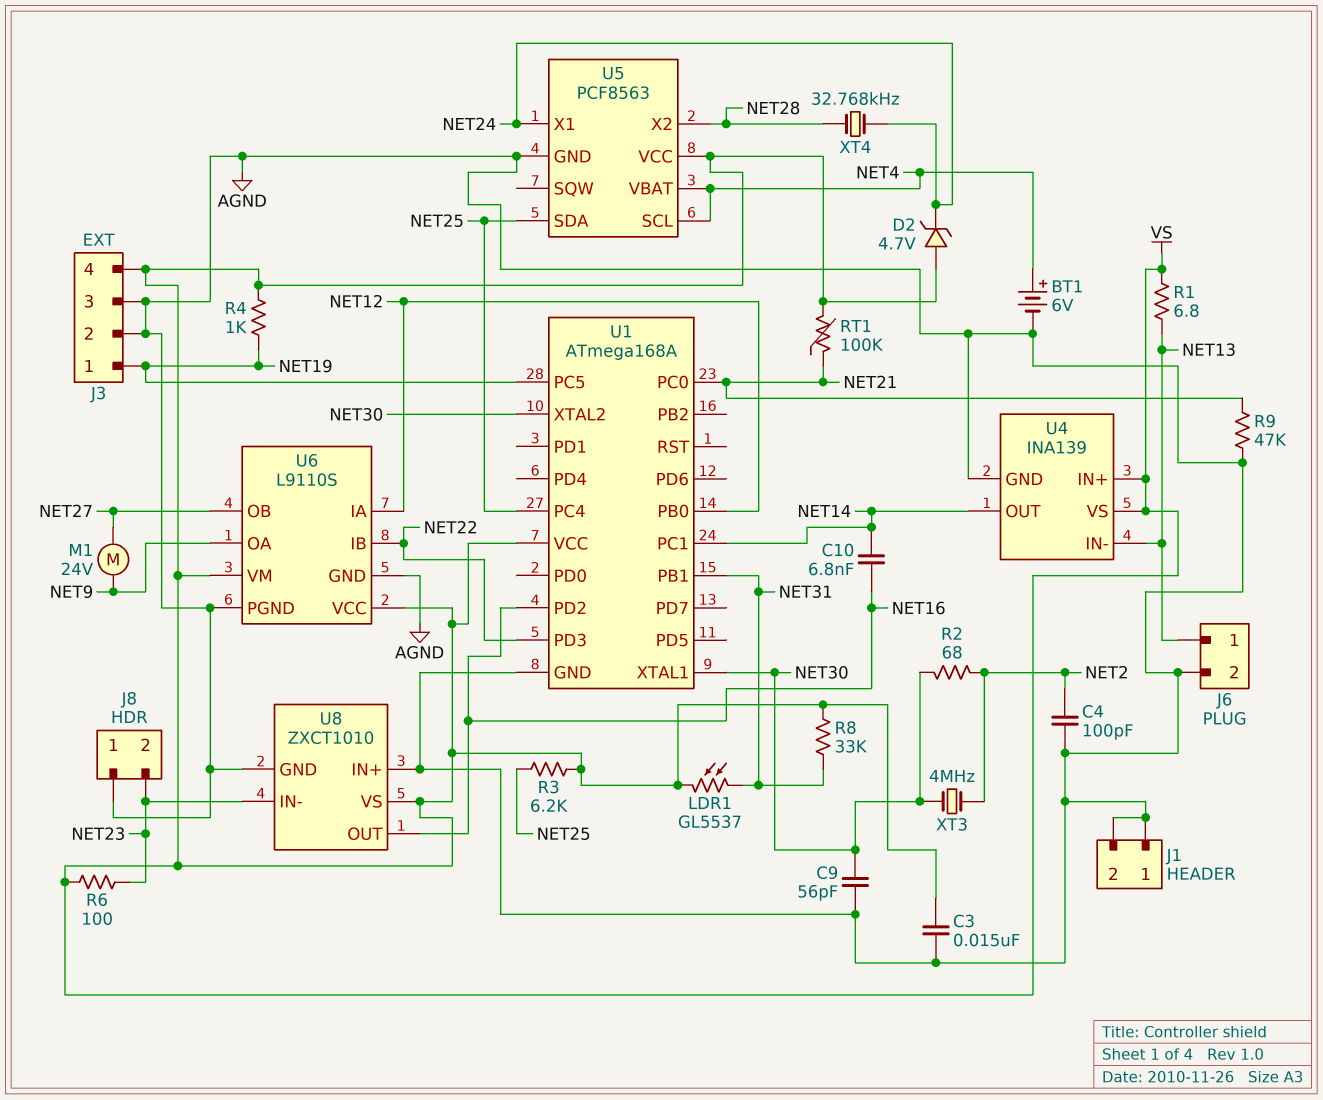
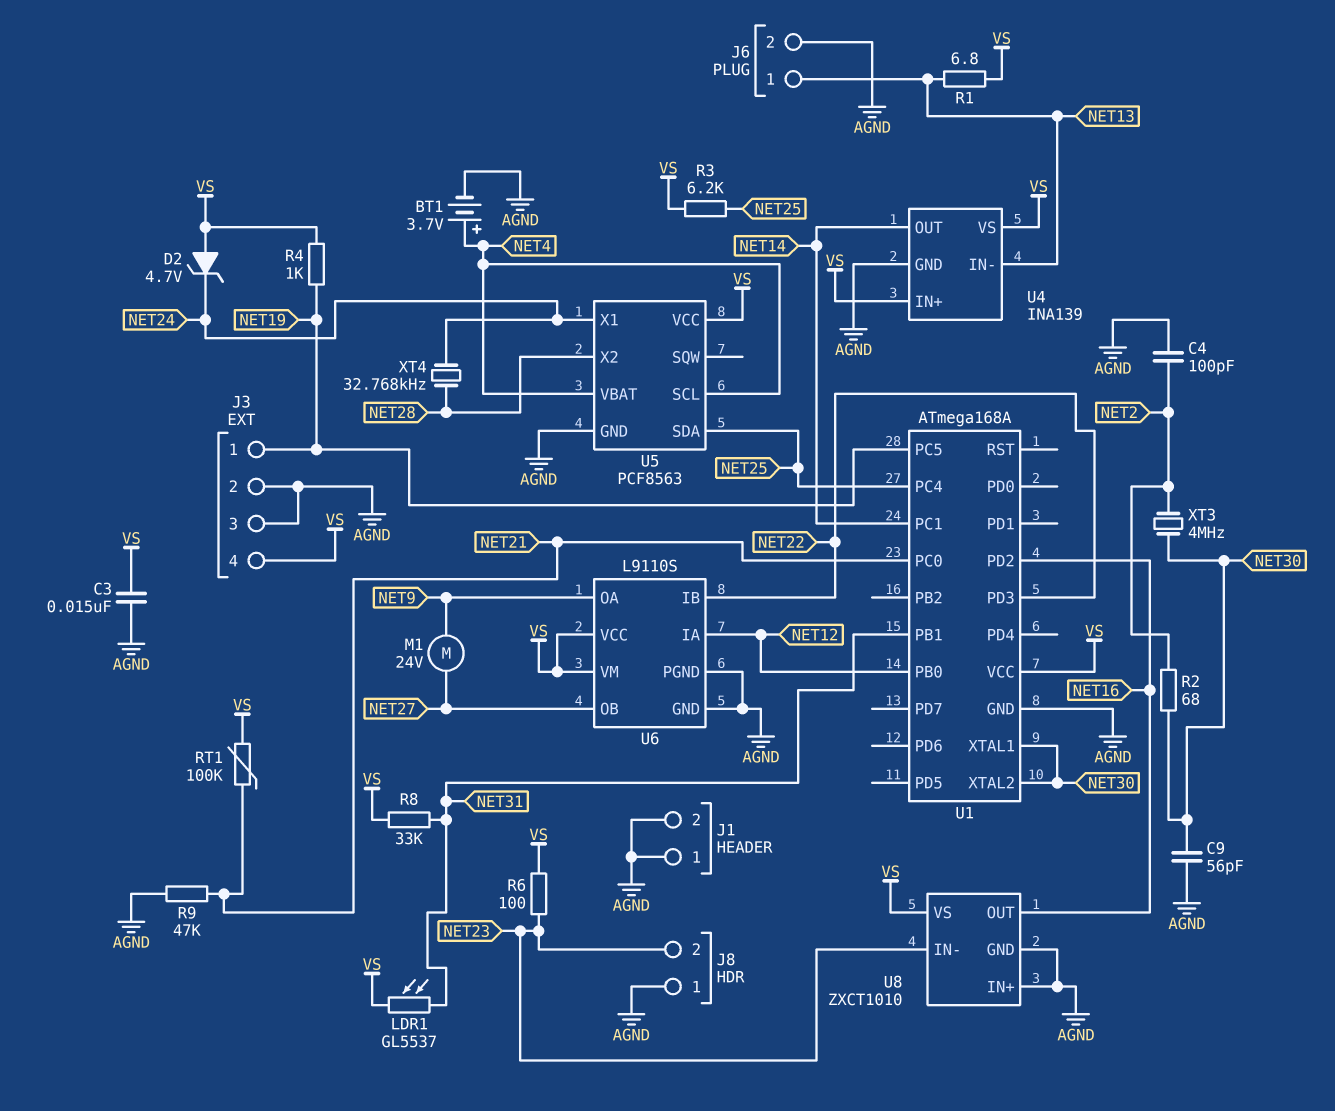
BT1: 6V (plus NET4, minus AGND) -> 3.7V (plus NET4, minus AGND)
C10: 6.8nF (NET14, NET16) -> none

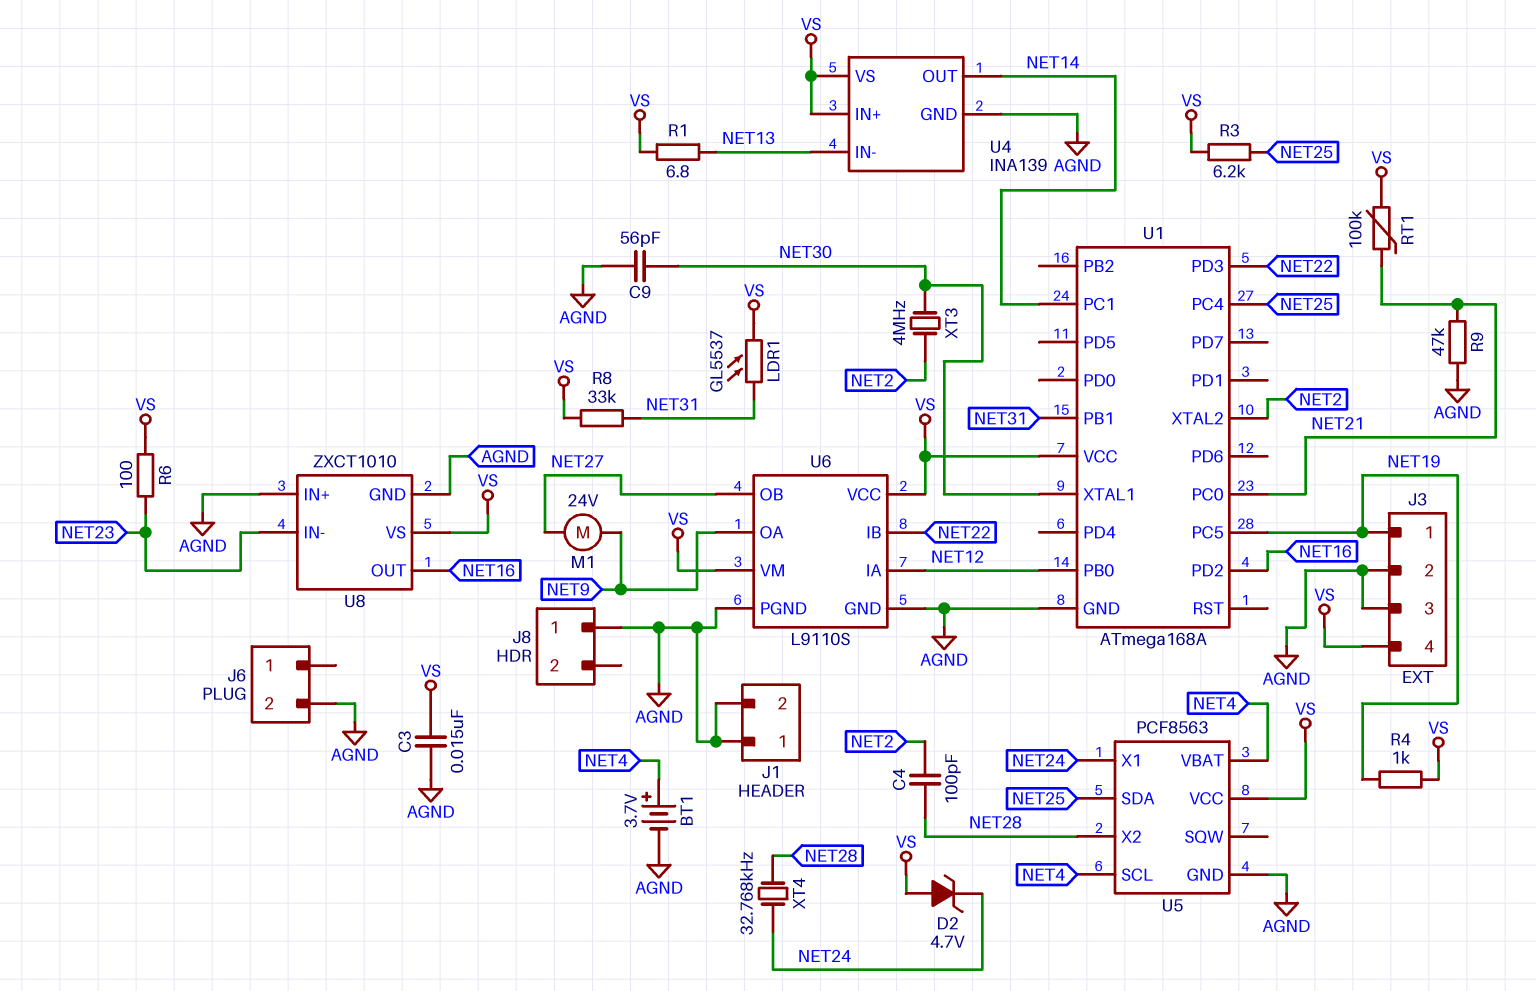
C4: 100pF (AGND, NET2) -> 100pF (NET2, NET28)
J6 pin 1: NET13 -> none
J8 pin 2: NET23 -> none
R2: 68 (NET2, NET30) -> none
U1 pin XTAL2: NET30 -> NET2

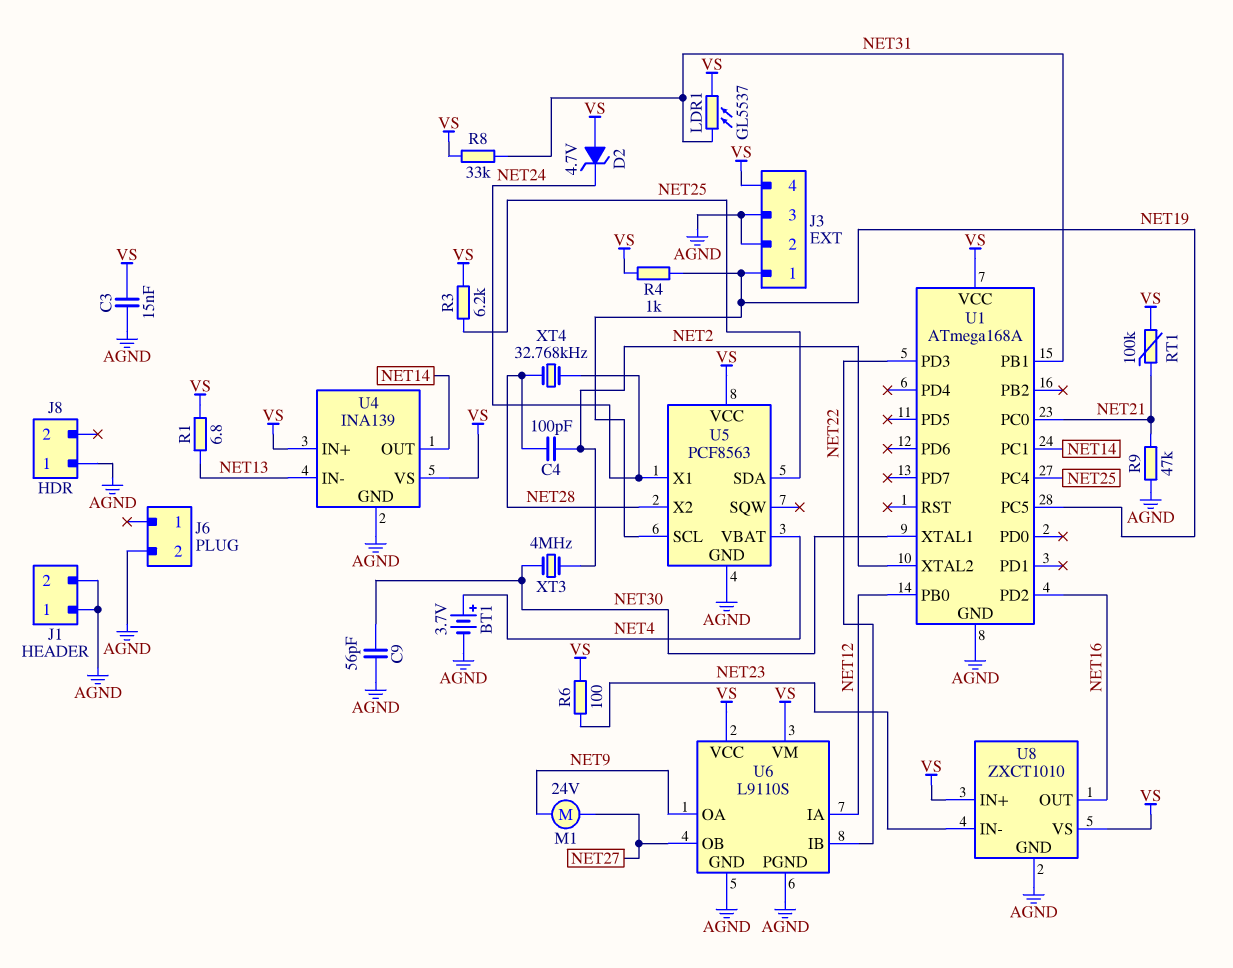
U5 pin SCL: NET4 -> NET19
U8 pin IN+: AGND -> VS

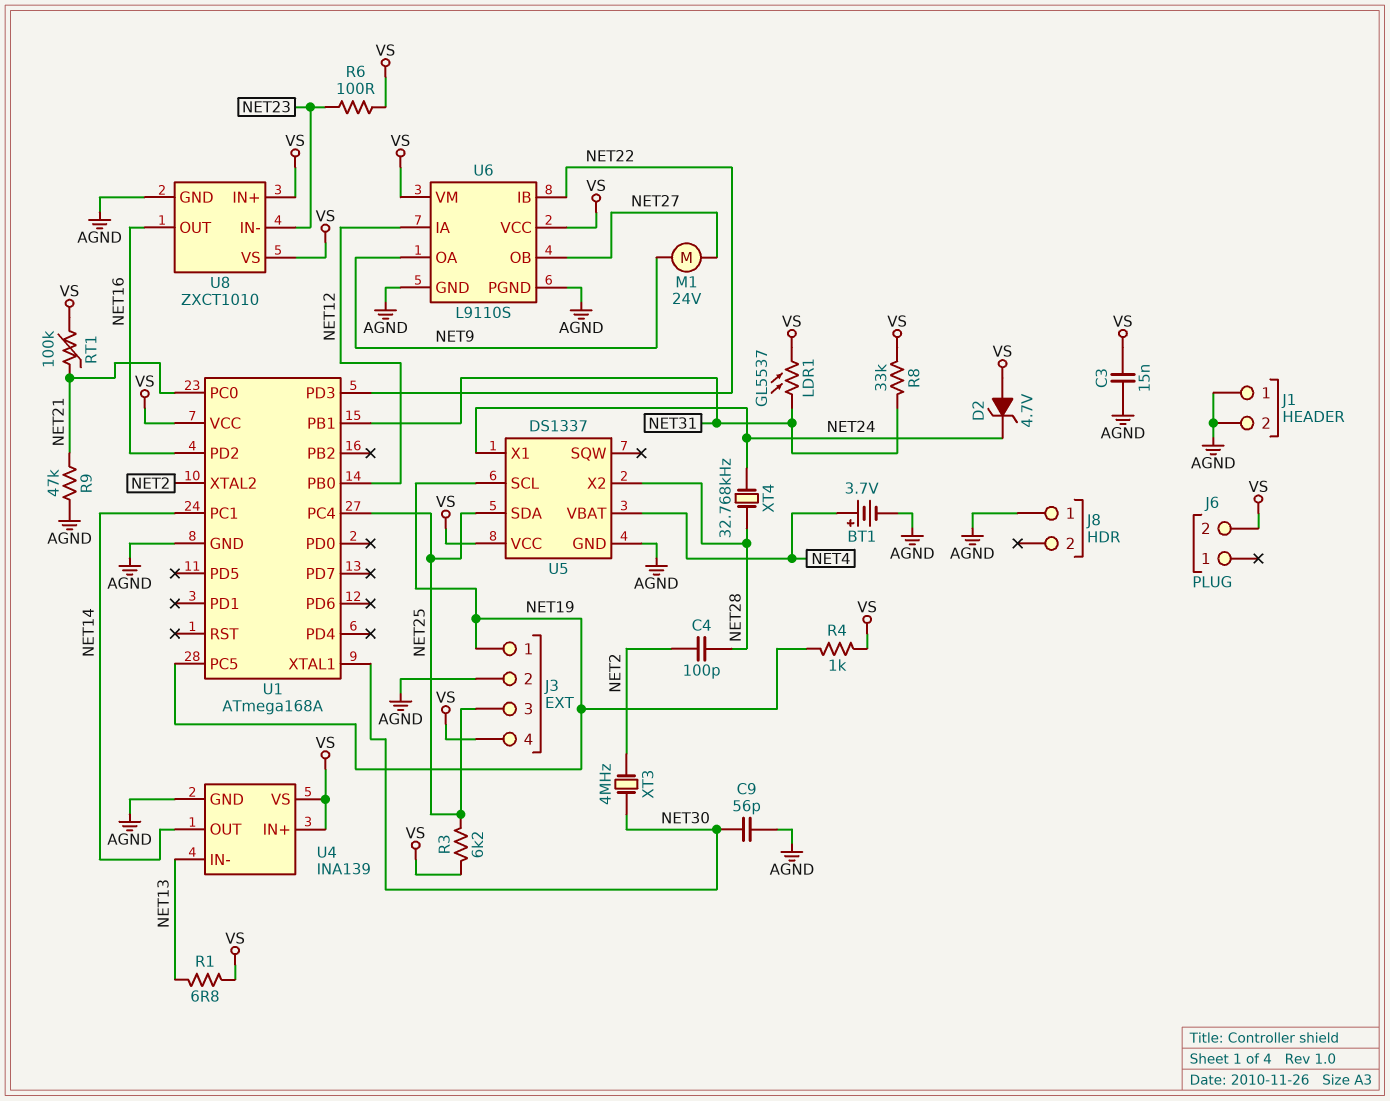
J3 pin 3: AGND -> NET25
J6 pin 2: AGND -> VS
U5: PCF8563 -> DS1337

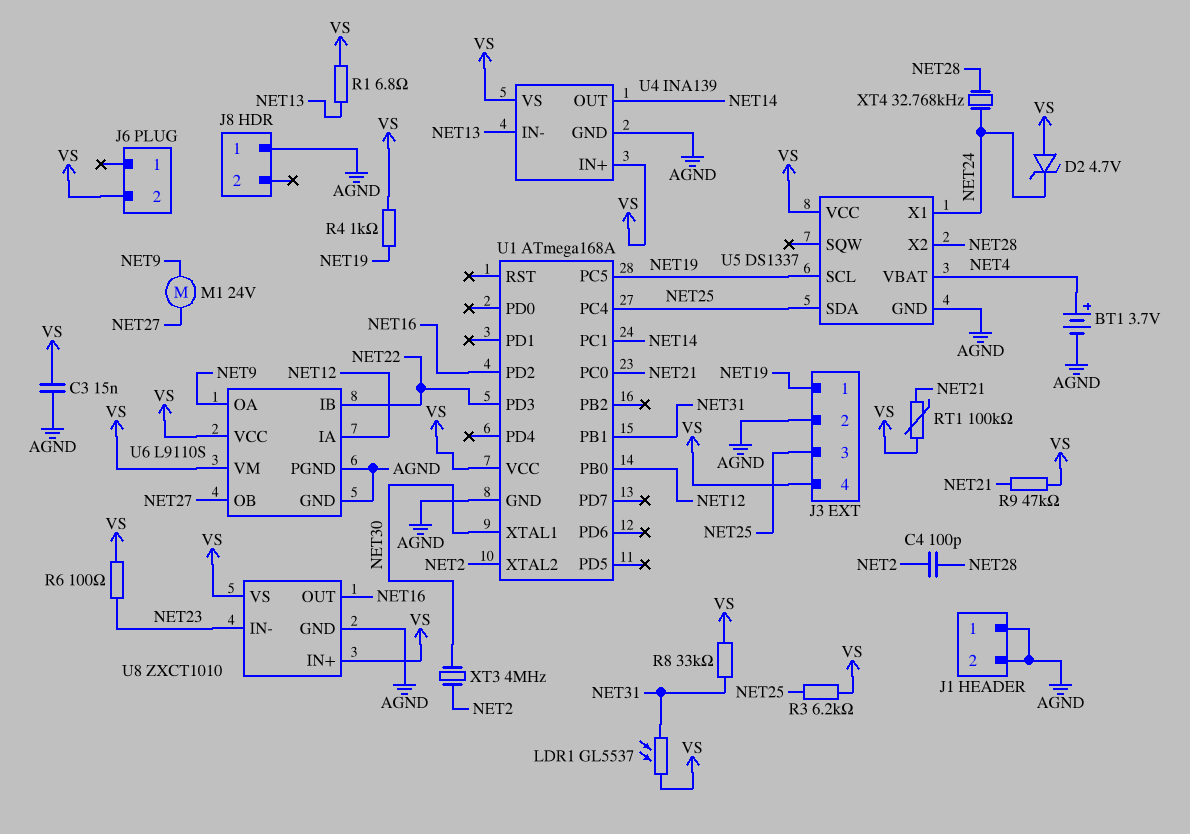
C9: 56pF (AGND, NET30) -> none
R9: 47k (AGND, NET21) -> 47k (NET21, VS)

